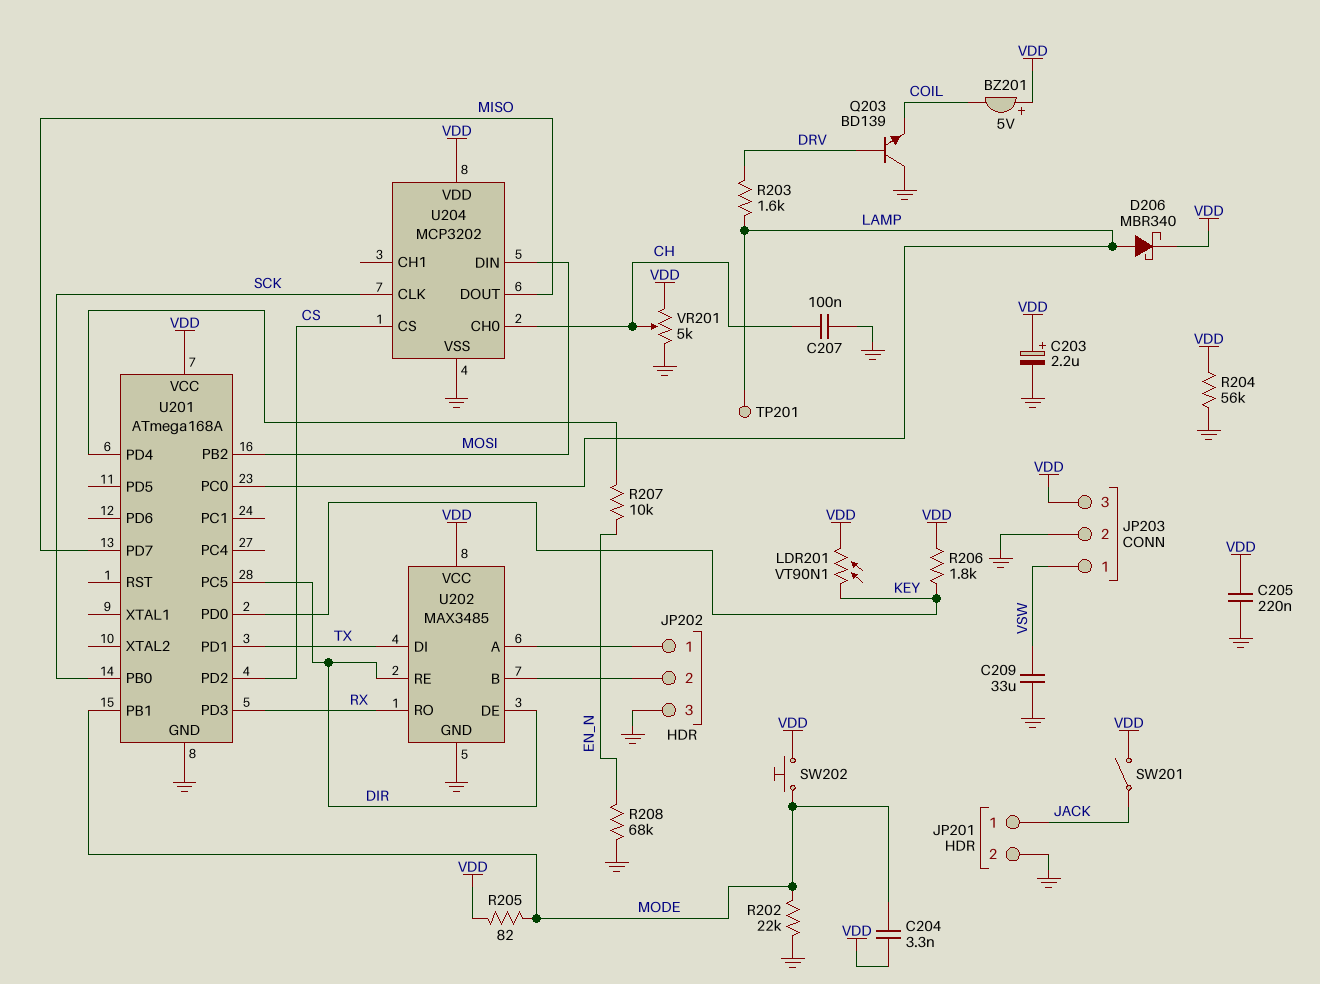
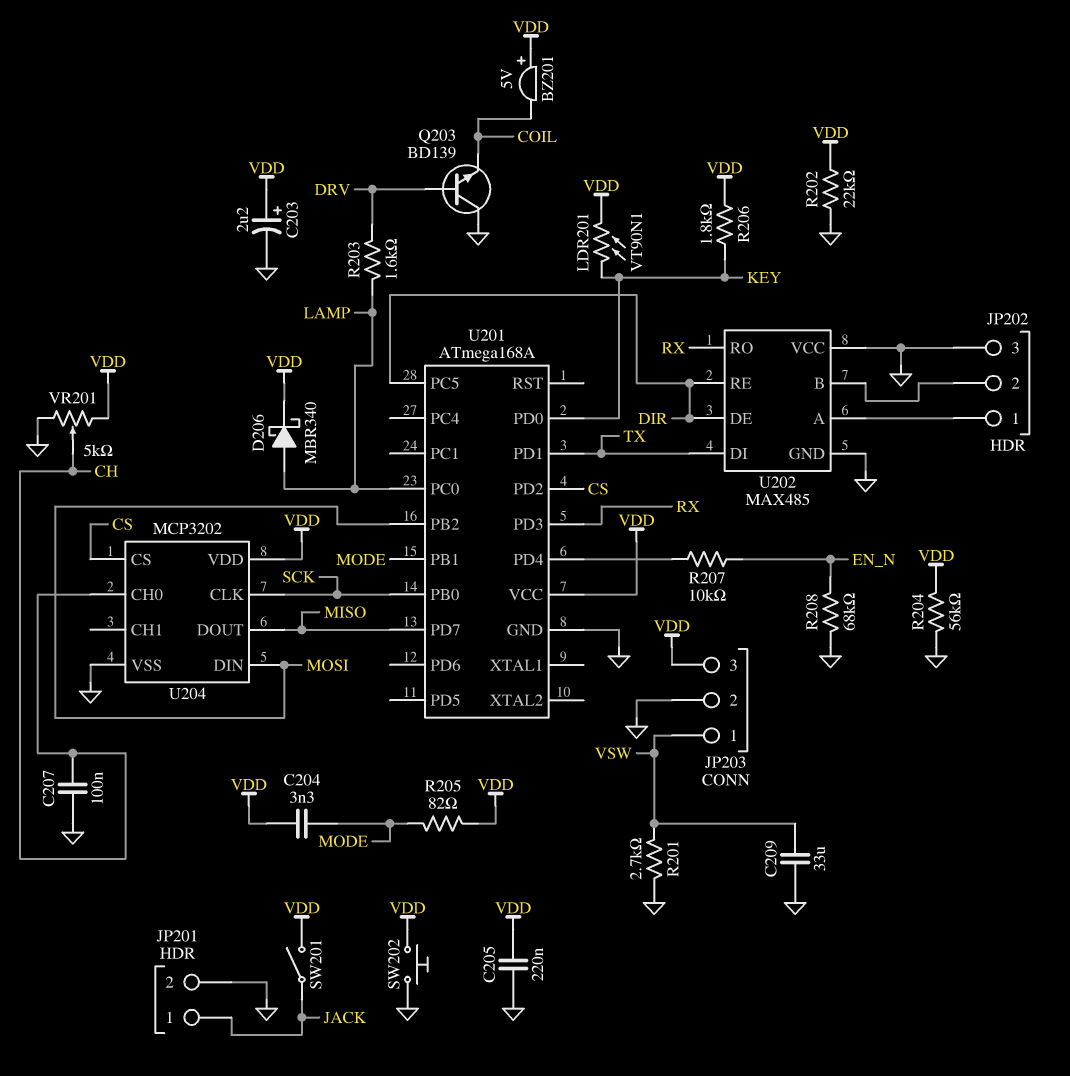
R201: none -> 2.7k (GND, VSW)
R202: 22k (GND, MODE) -> 22k (GND, VDD)
SW202: button (MODE, VDD) -> button (GND, VDD)
TP201: test point (LAMP) -> none
U202: MAX3485 -> MAX485
U202 pin VCC: VDD -> GND

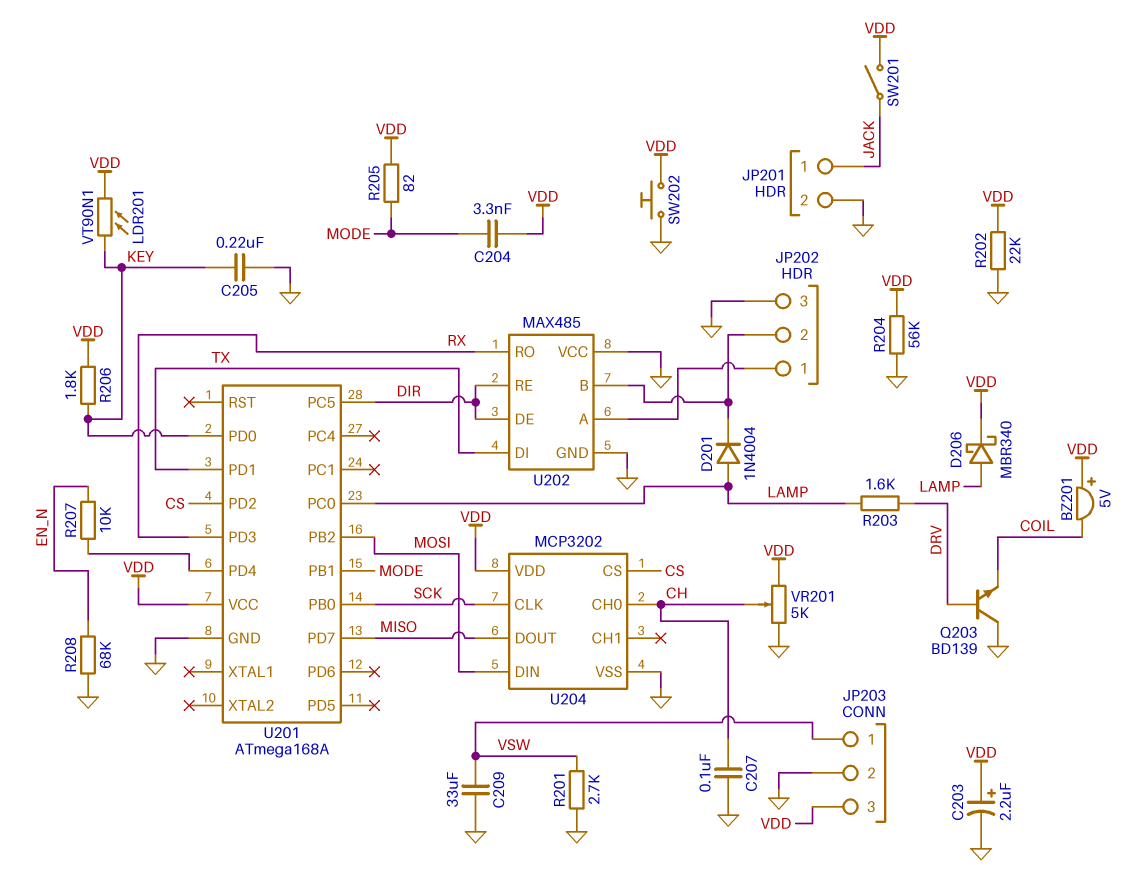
C205: 220nF (GND, VDD) -> 220nF (GND, KEY)
D201: none -> diode 1N4004 (A LAMP, K JP202/2)

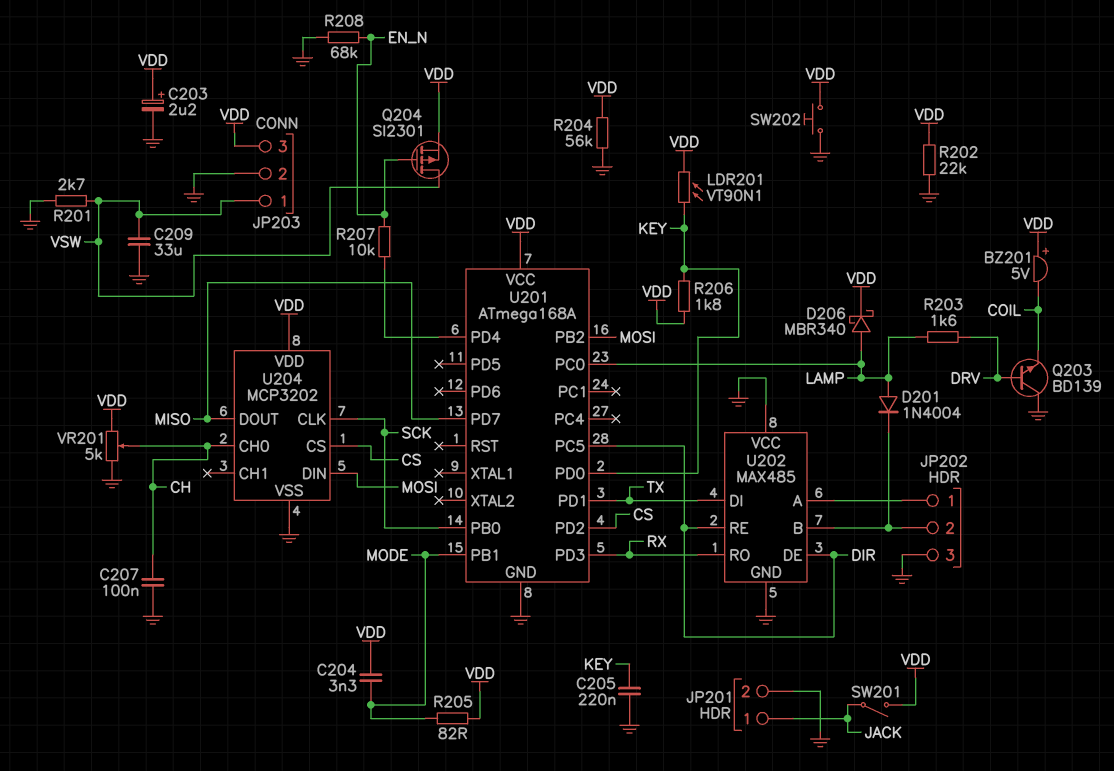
Q204: none -> PMOS SI2301 (G EN_N, D VSW, S VDD)

